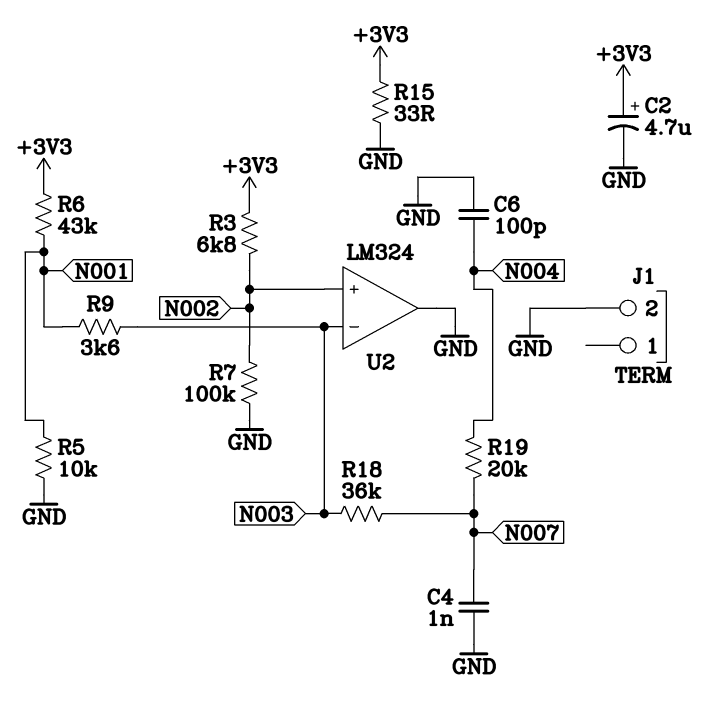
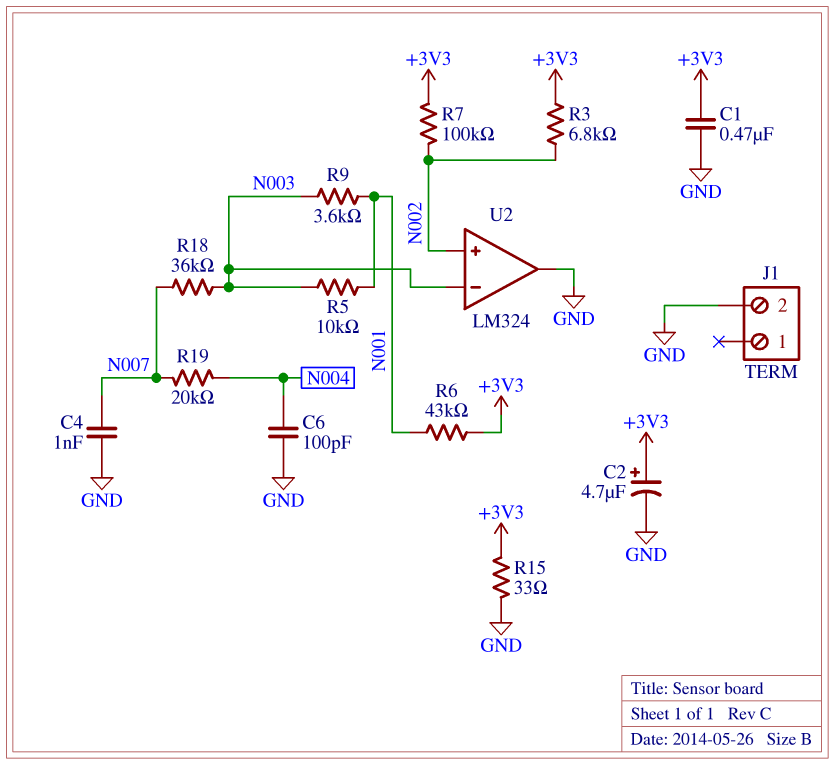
C1: none -> 470nF (+3V3, GND)
R5: 10k (GND, N001) -> 10k (N001, N003)
R7: 100k (GND, N002) -> 100k (+3V3, N002)

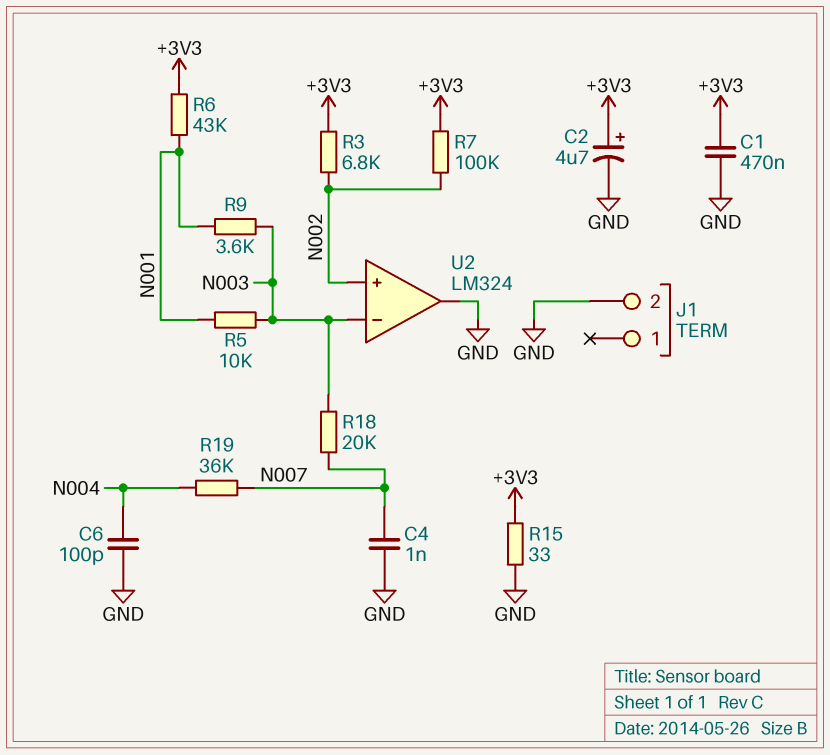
R18: 36k (N003, N007) -> 20k (N003, N007)
R19: 20k (N004, N007) -> 36k (N004, N007)

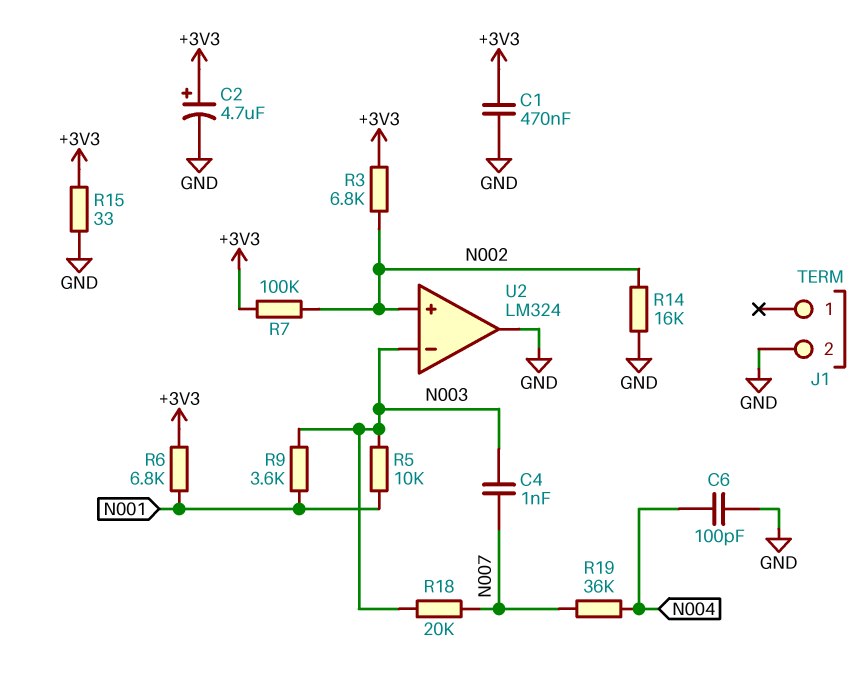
C4: 1nF (GND, N007) -> 1nF (N003, N007)
R6: 43k (+3V3, N001) -> 6.8k (+3V3, N001)
R14: none -> 16k (GND, N002)

